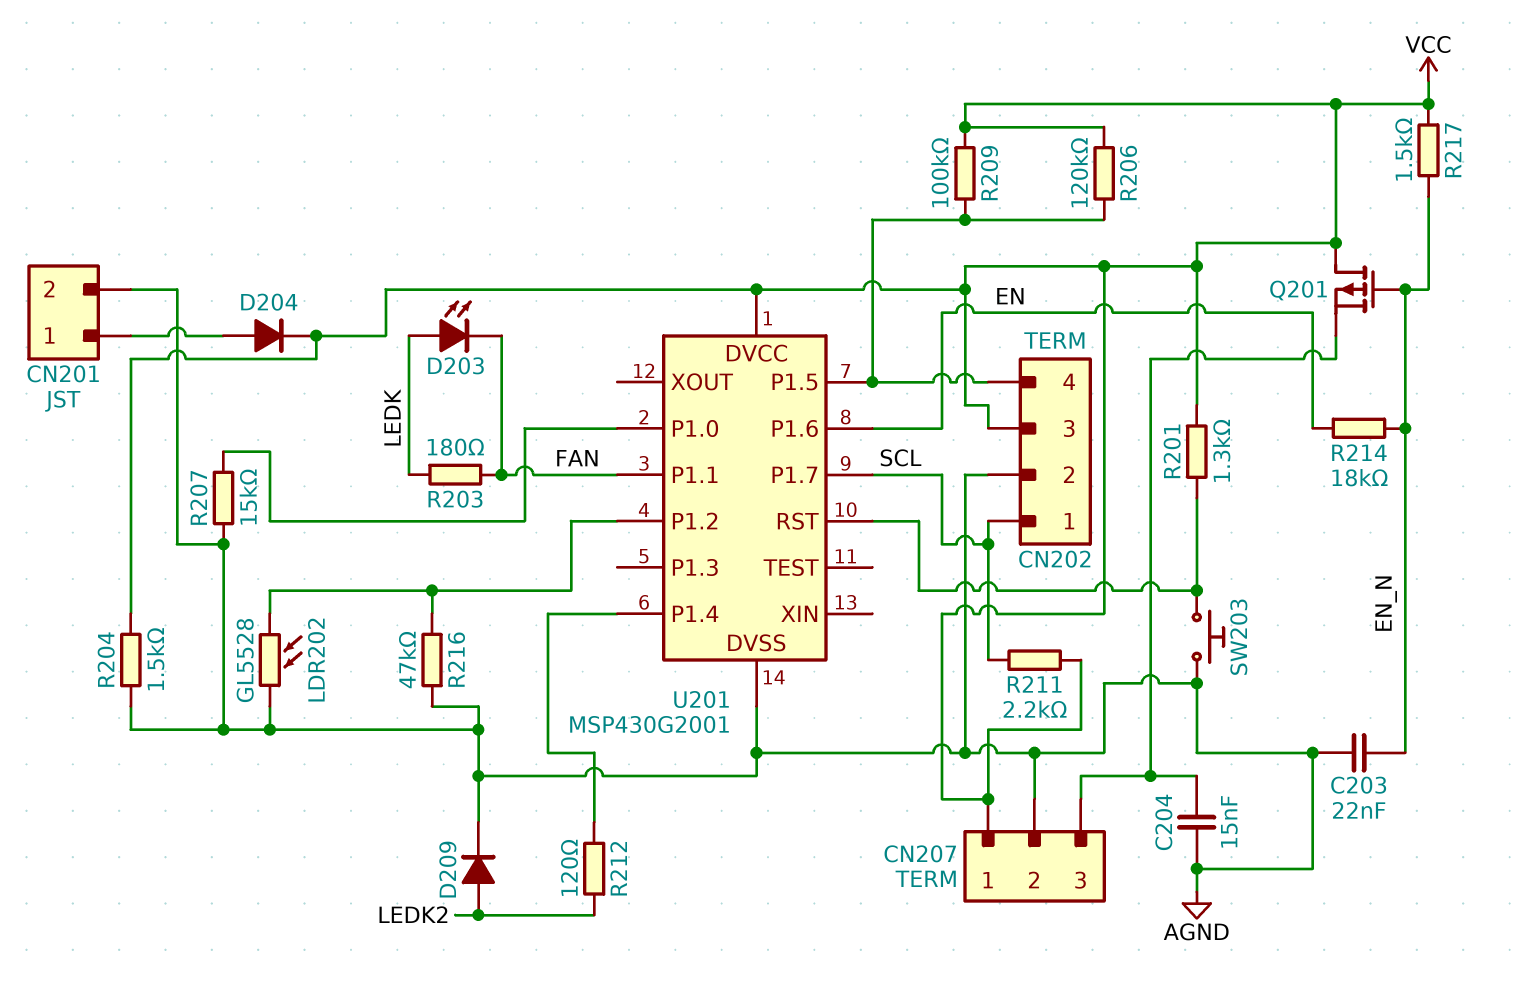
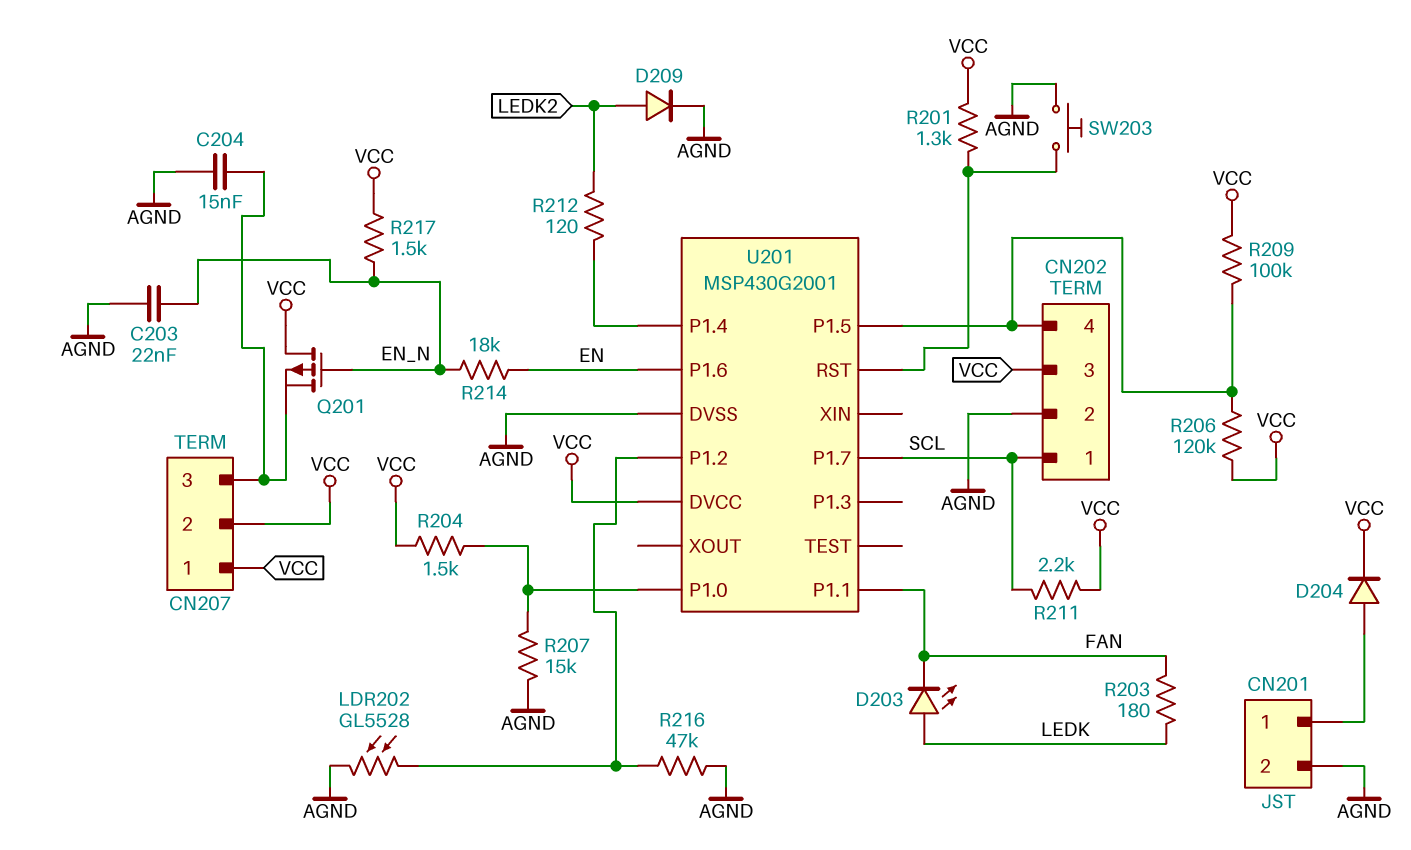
CN207 pin 2: AGND -> VCC
R204: 1.5k (AGND, VCC) -> 1.5k (U201/P1.0, VCC)

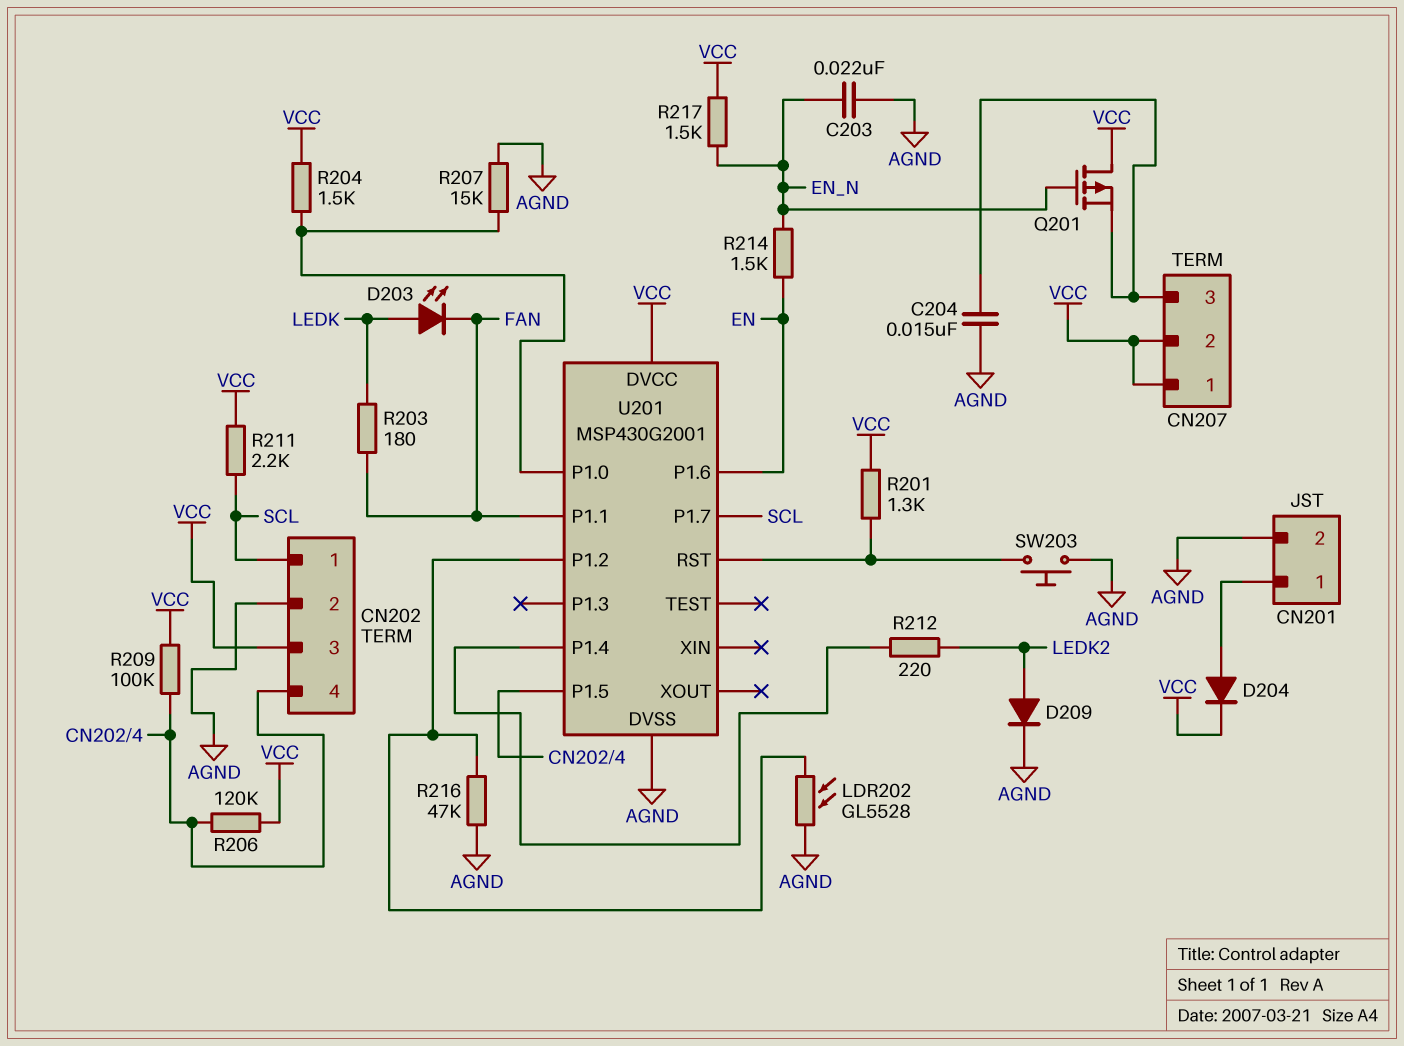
R212: 120 (LEDK2, U201/P1.4) -> 220 (LEDK2, U201/P1.4)
R214: 18k (EN, EN_N) -> 1.5k (EN, EN_N)

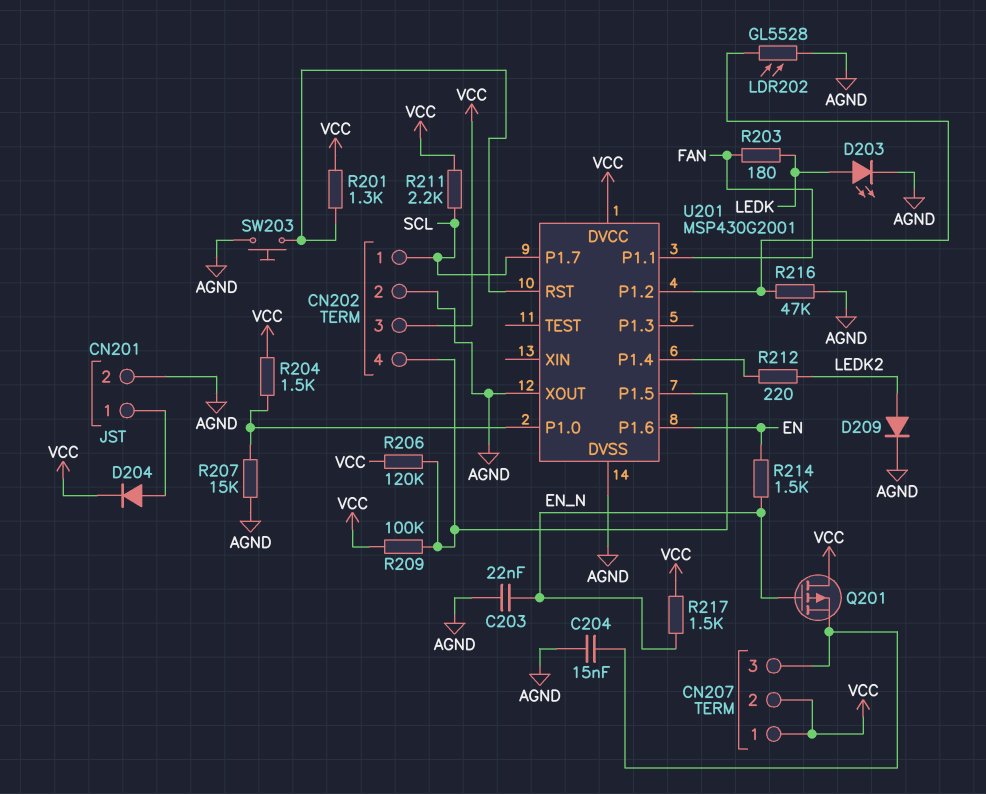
D203: LED (A LEDK, K FAN) -> LED (A LEDK, K AGND)
U201 pin XOUT: none -> AGND

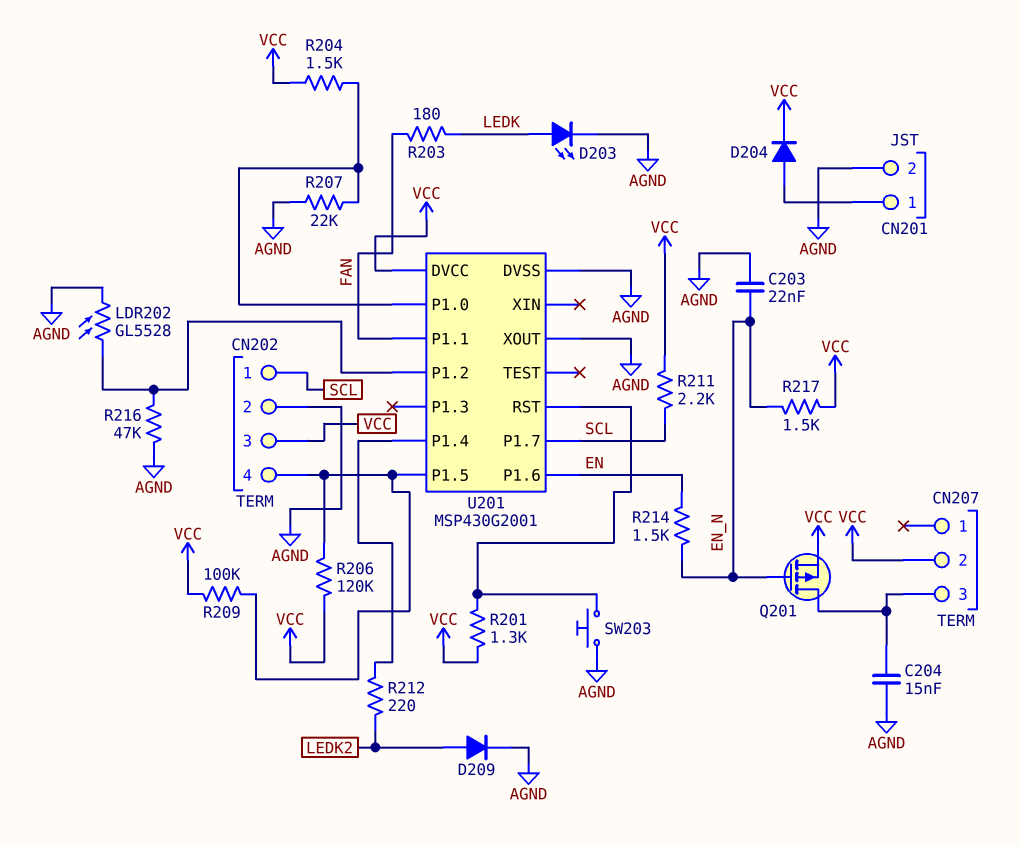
CN207 pin 1: VCC -> none
Q201: PMOS (G EN_N, D VCC, S CN207/3) -> PMOS (G EN_N, D CN207/3, S VCC)
R207: 15k (AGND, U201/P1.0) -> 22k (AGND, U201/P1.0)

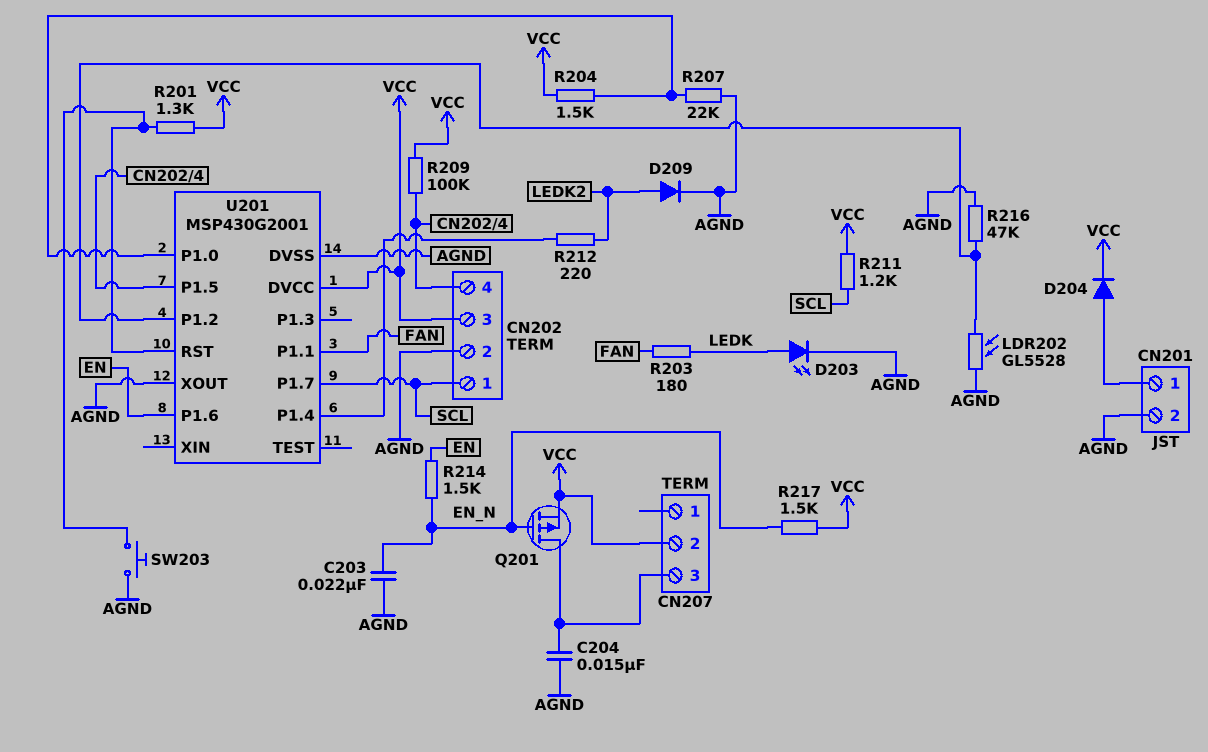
R206: 120k (CN202/4, VCC) -> none
R211: 2.2k (SCL, VCC) -> 1.2k (SCL, VCC)

